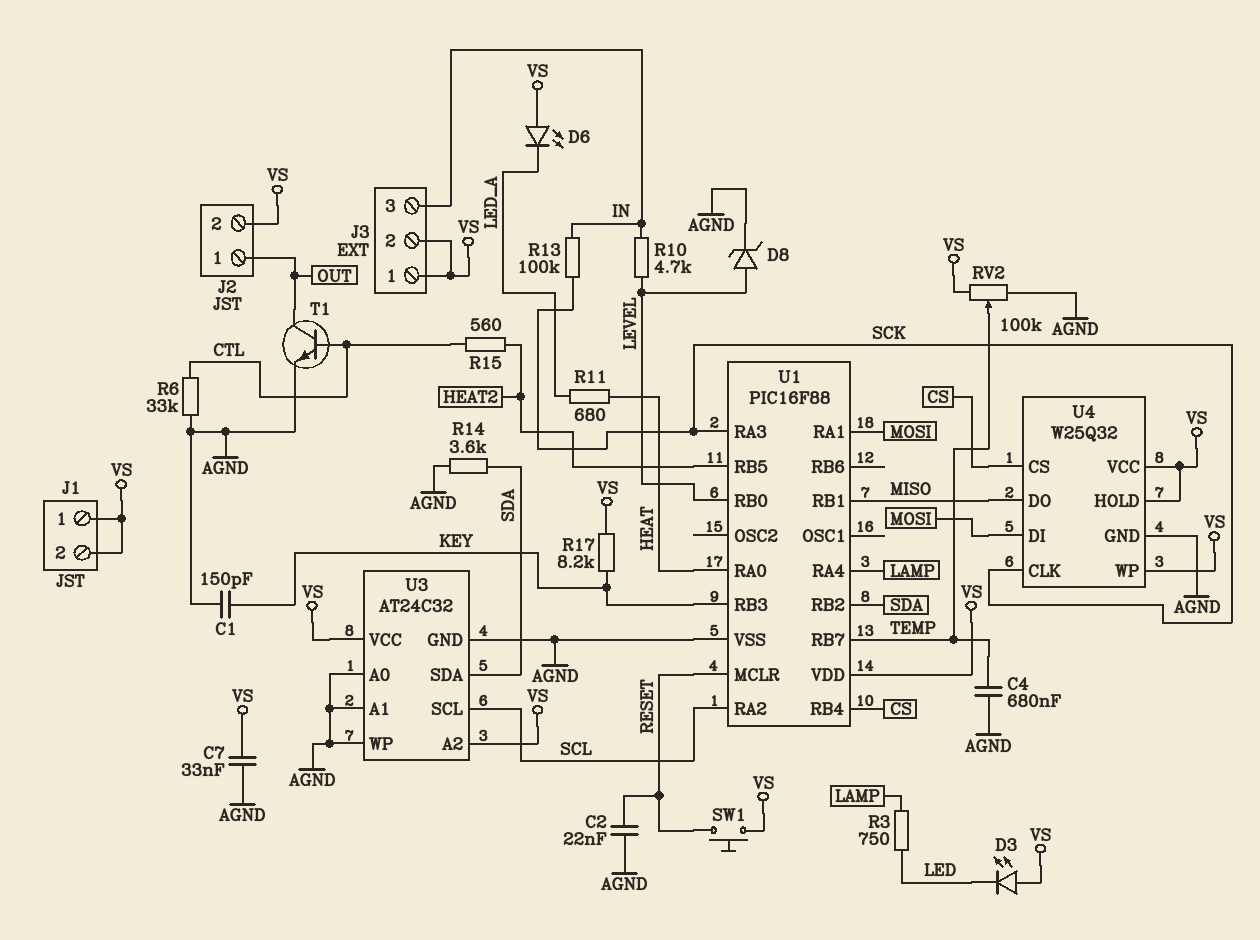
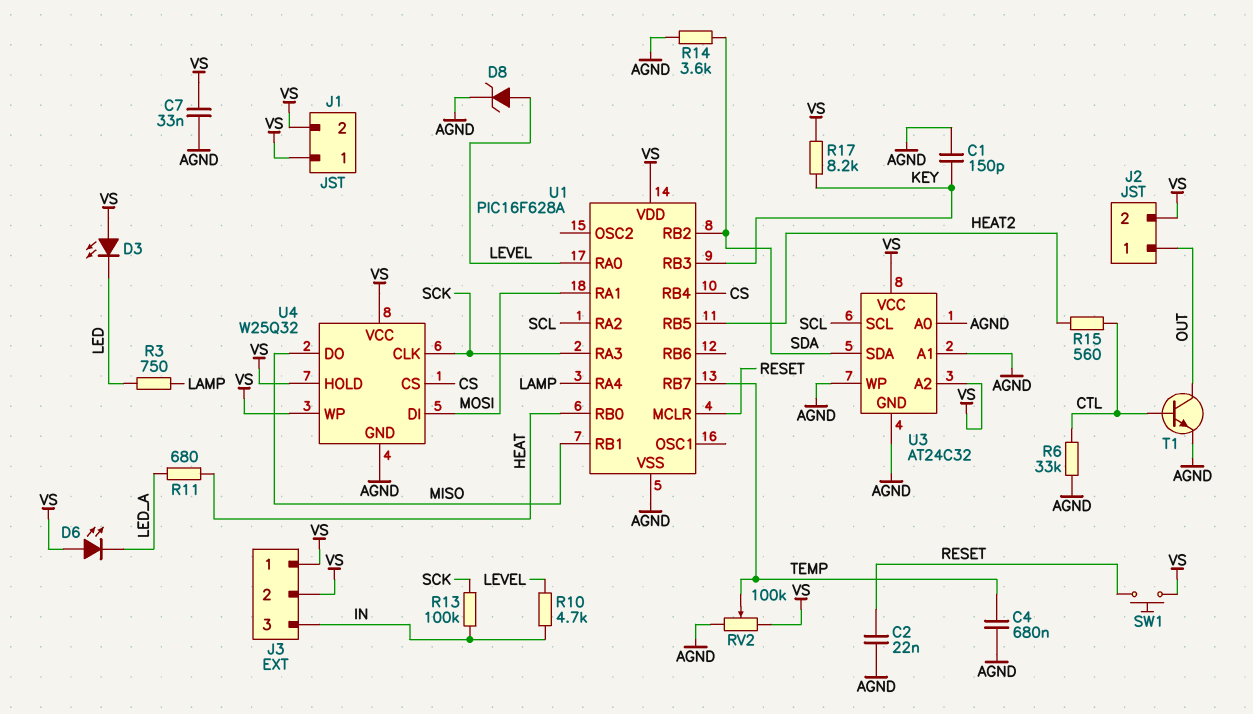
U1: PIC16F88 -> PIC16F628A
U1 pin RA0: HEAT -> LEVEL
U1 pin RB0: LEVEL -> HEAT

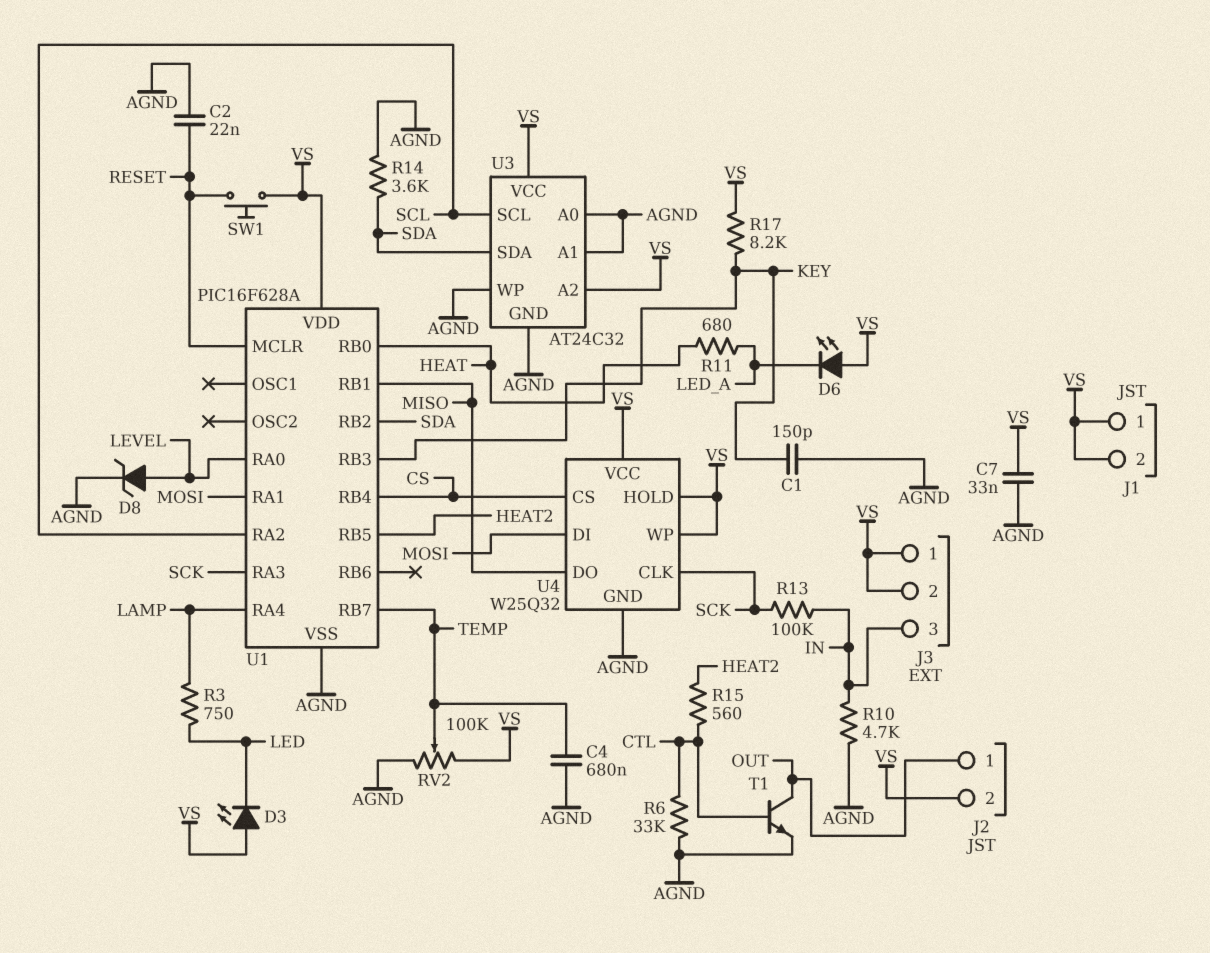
R10: 4.7k (IN, LEVEL) -> 4.7k (AGND, IN)

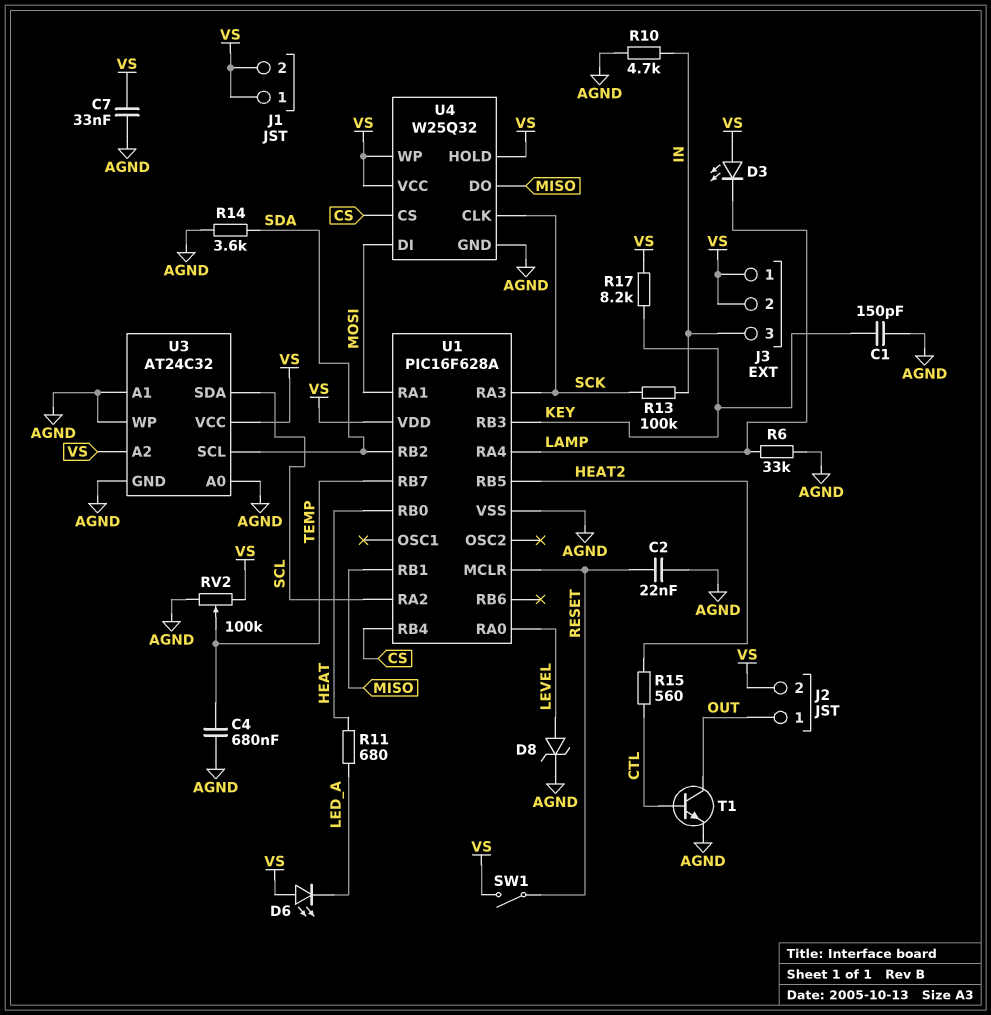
D3: LED (A VS, K LED) -> LED (A VS, K LAMP)
R3: 750 (LAMP, LED) -> none
R6: 33k (AGND, CTL) -> 33k (AGND, LAMP)
SW1: button (RESET, VS) -> switch (RESET, VS)
U3 pin SCL: SCL -> SDA
U3 pin SDA: SDA -> SCL

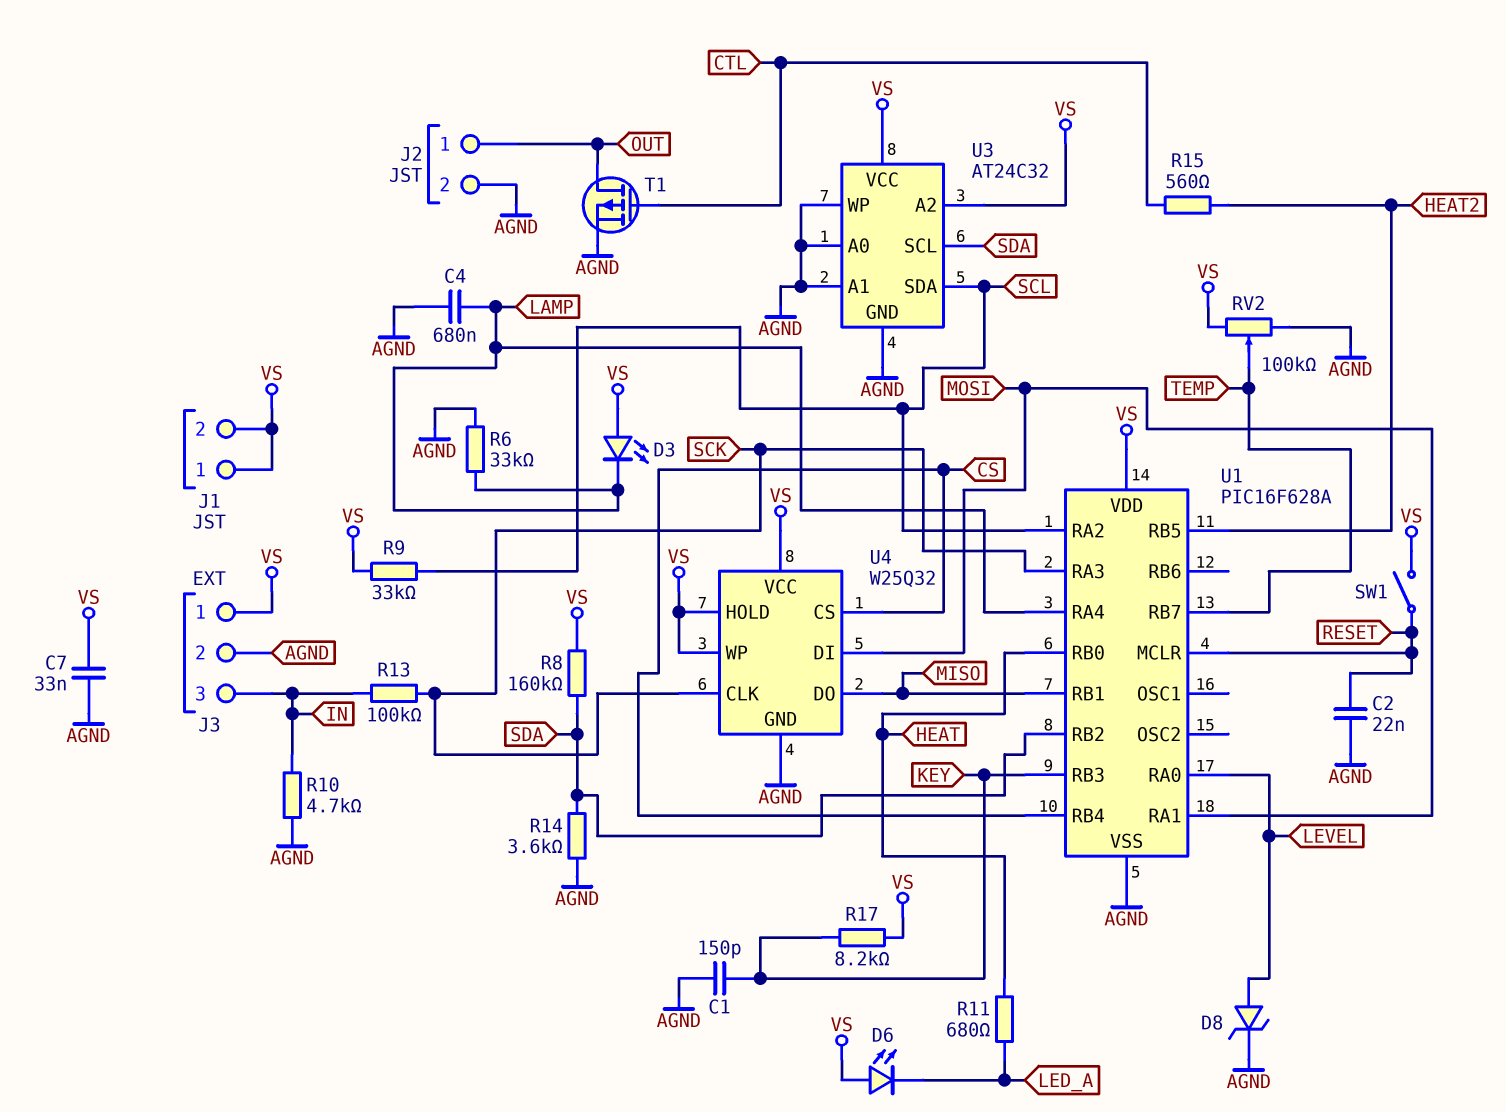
C4: 680nF (AGND, TEMP) -> 680nF (AGND, LAMP)
J2 pin 2: VS -> AGND
J3 pin 2: VS -> AGND
R8: none -> 160k (SDA, VS)
R9: none -> 33k (SCL, VS)
T1: NPN (B CTL, C OUT, E AGND) -> PMOS (G CTL, D OUT, S AGND)

